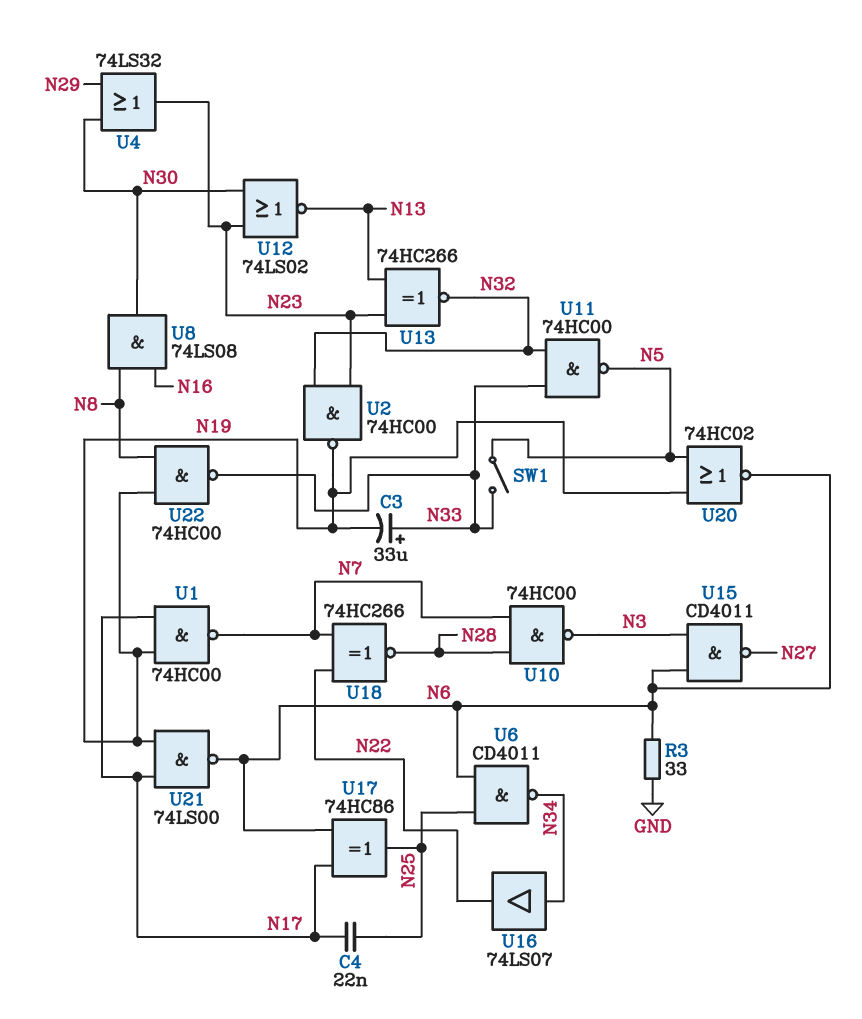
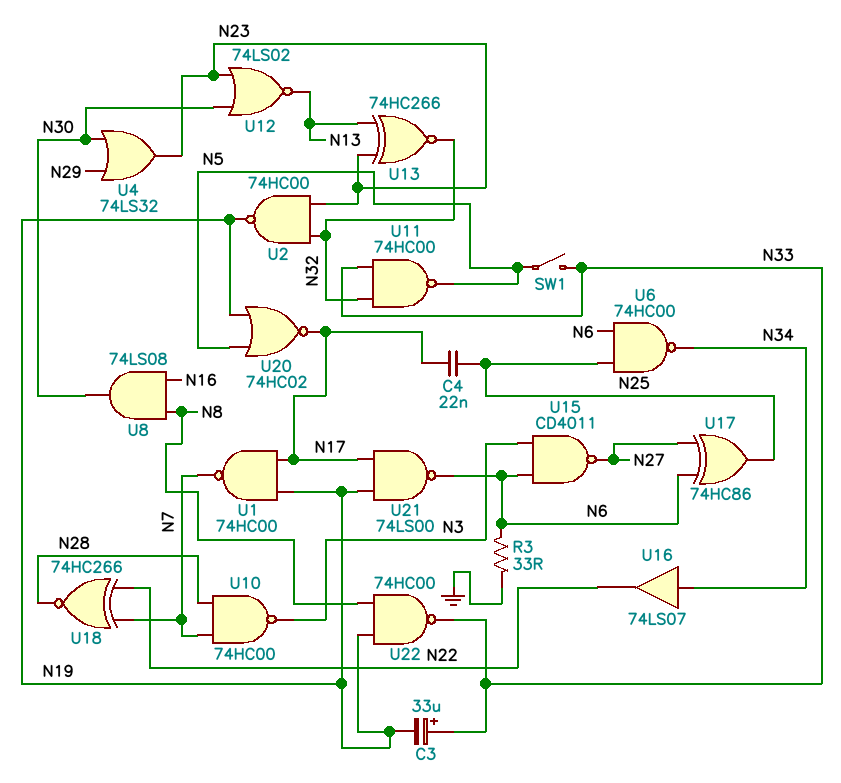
U6: NAND CD4011 (in N6, in N25, out N34) -> NAND 74HC00 (in N6, in N25, out N34)
U17: XOR 74HC86 (in N6, in N17, out N25) -> XOR 74HC86 (in N6, in N27, out N25)
U20: NOR 74HC02 (in N5, in N19, out N6) -> NOR 74HC02 (in N5, in N19, out N17)

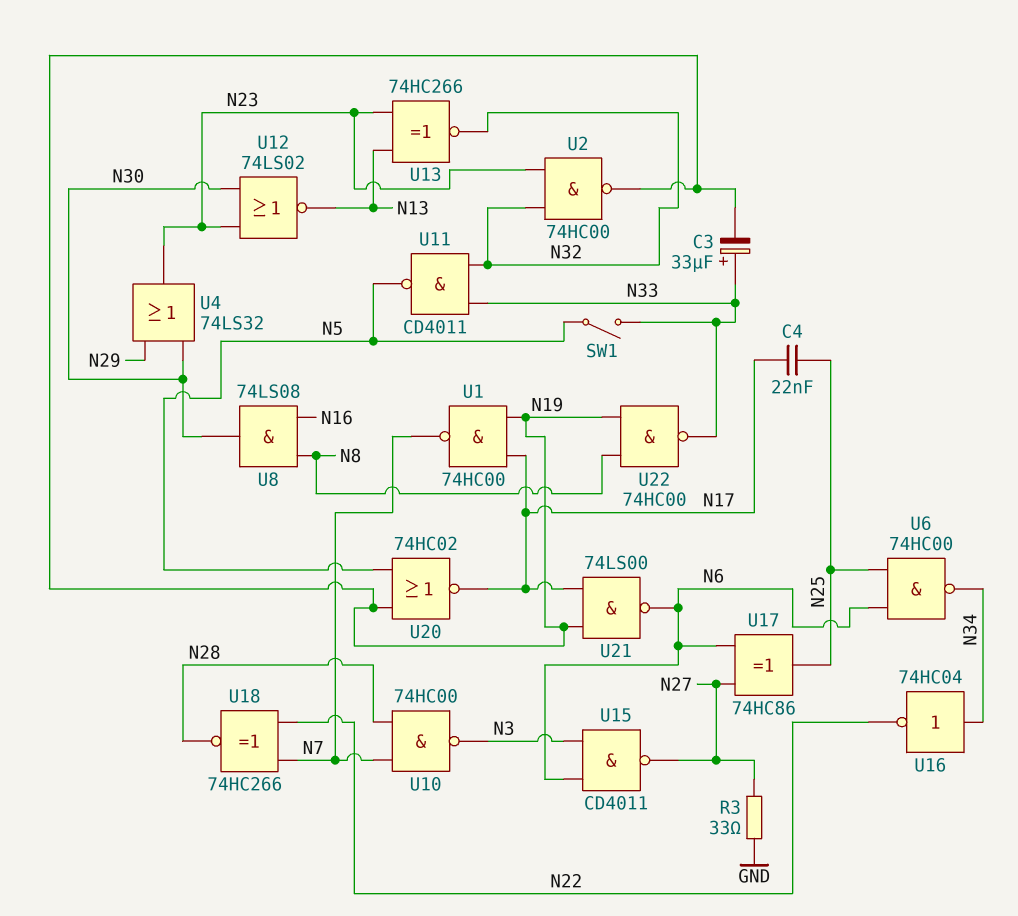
R3: 33 (GND, N6) -> 33 (GND, N27)
U11: NAND 74HC00 (in N32, in N33, out N5) -> NAND CD4011 (in N32, in N33, out N5)
U16: buffer 74LS07 (in N34, out N22) -> NOT 74HC04 (in N34, out N22)

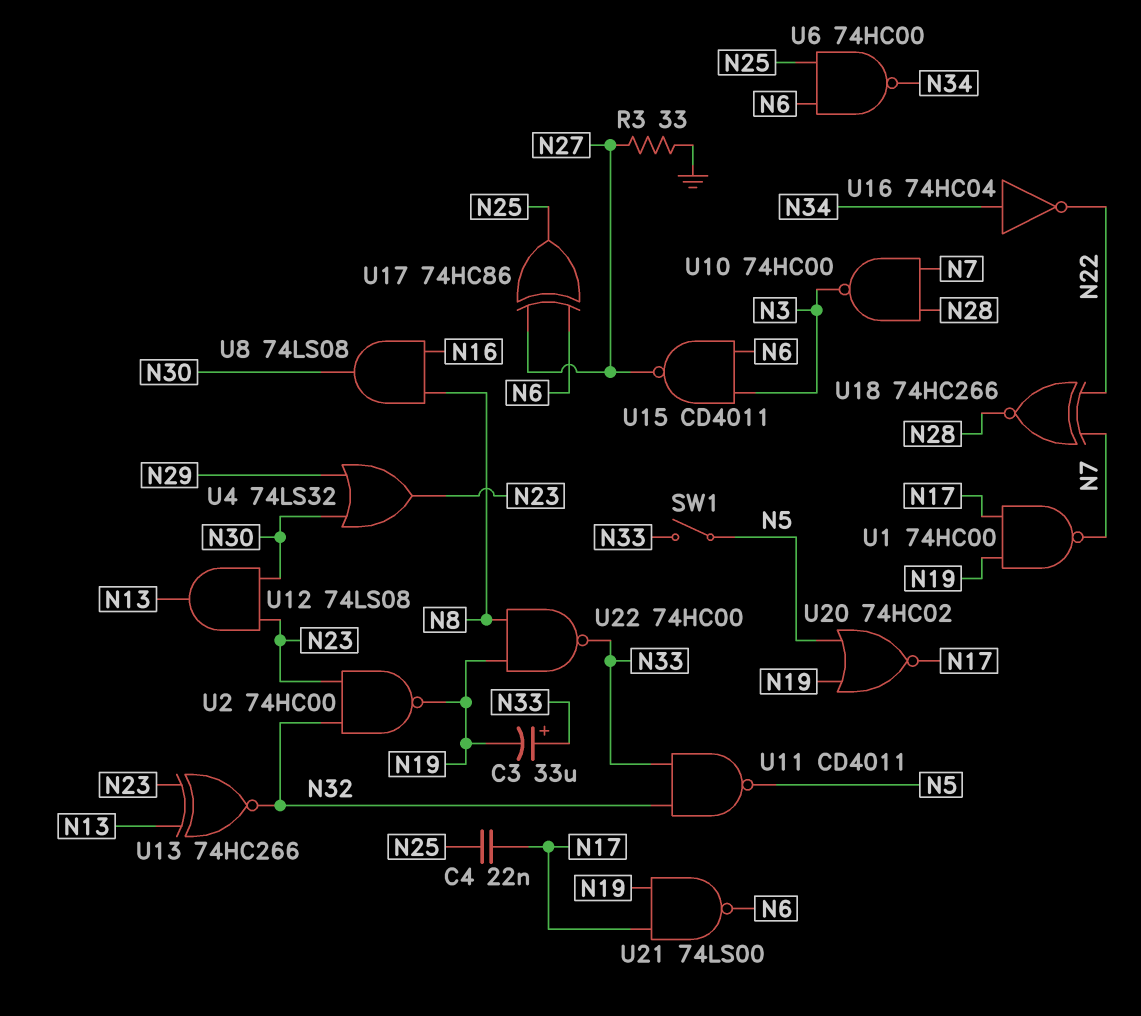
U12: NOR 74LS02 (in N23, in N30, out N13) -> AND 74LS08 (in N23, in N30, out N13)

